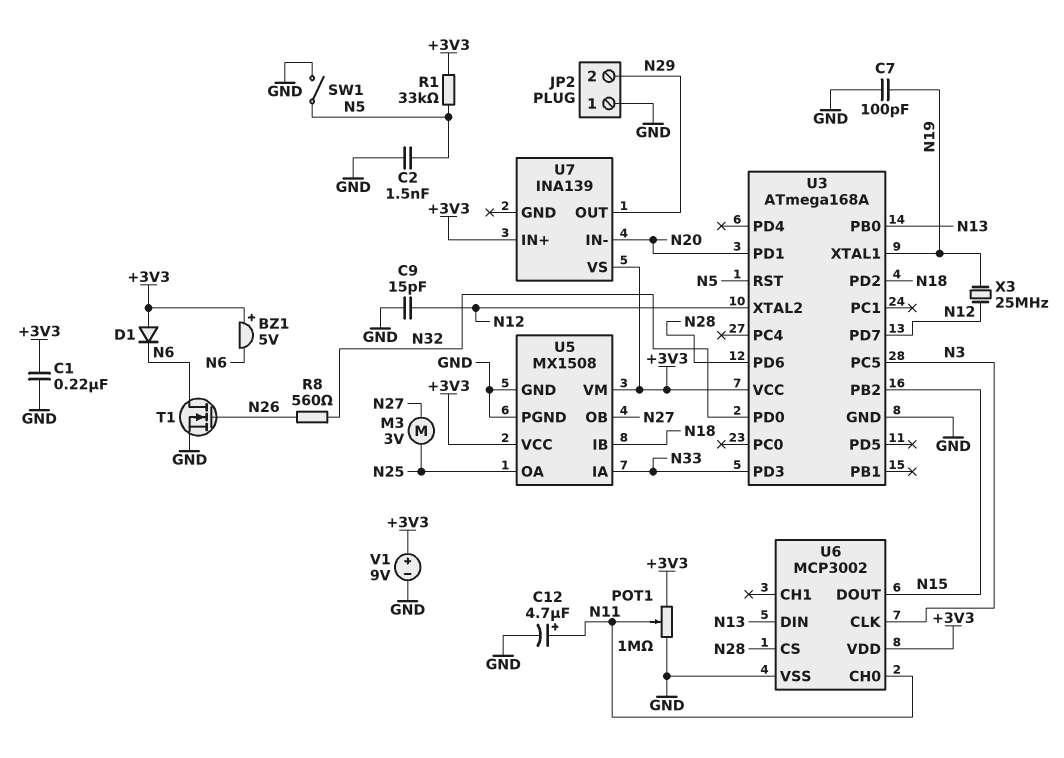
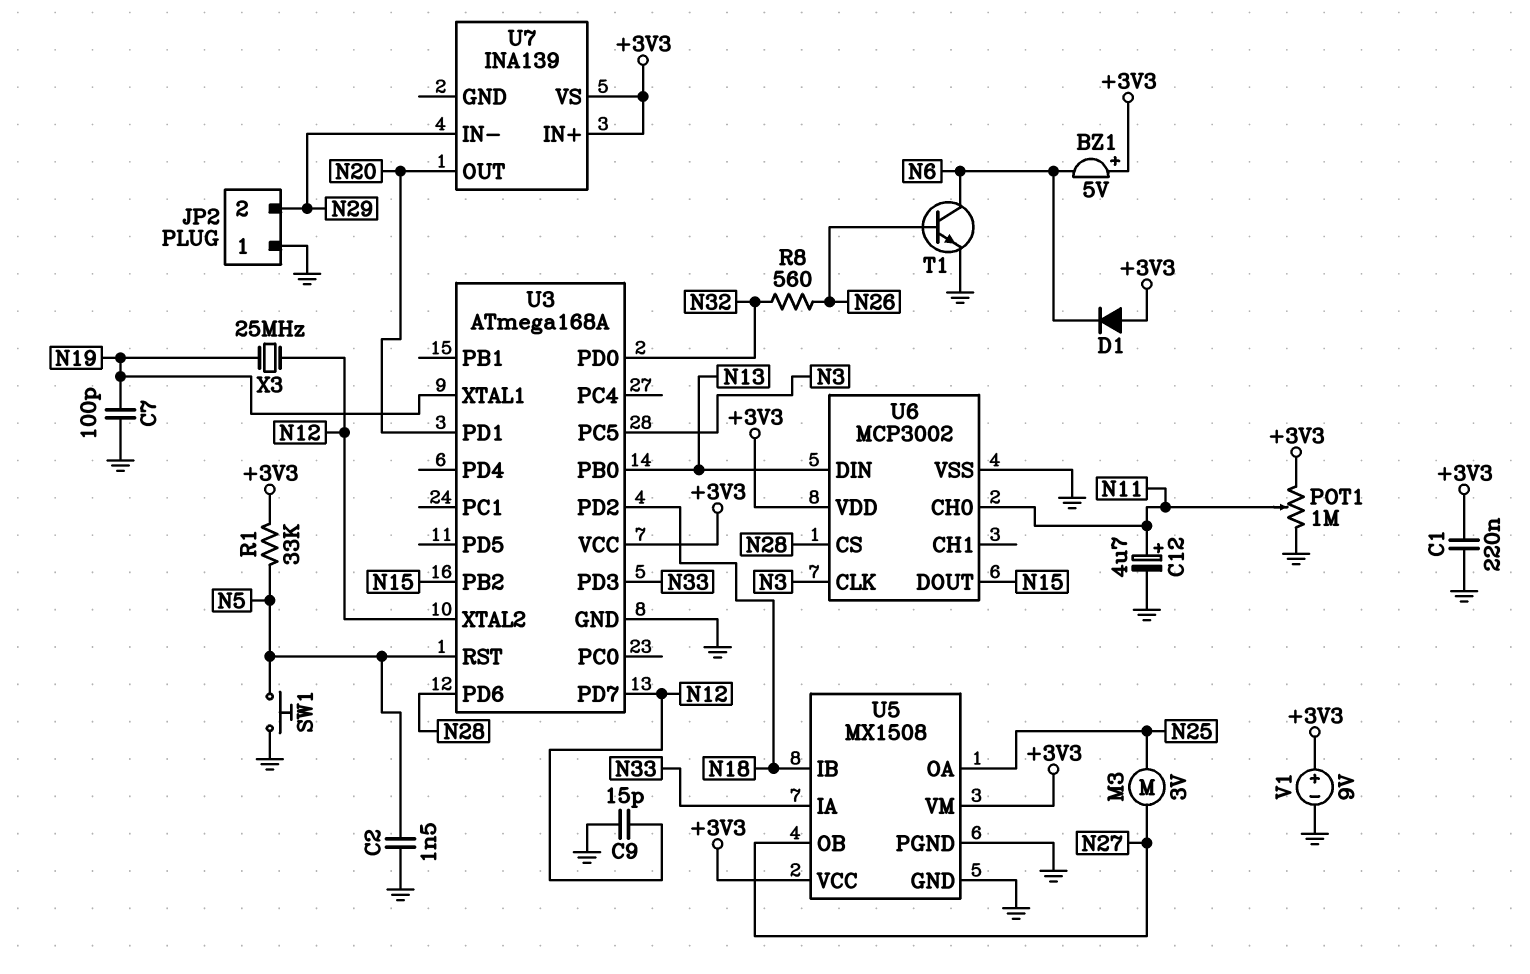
SW1: switch (GND, N5) -> button (GND, N5)
T1: NMOS (G N26, D N6, S GND) -> NPN (B N26, C N6, E GND)
U7 pin IN-: N20 -> N29
U7 pin OUT: N29 -> N20

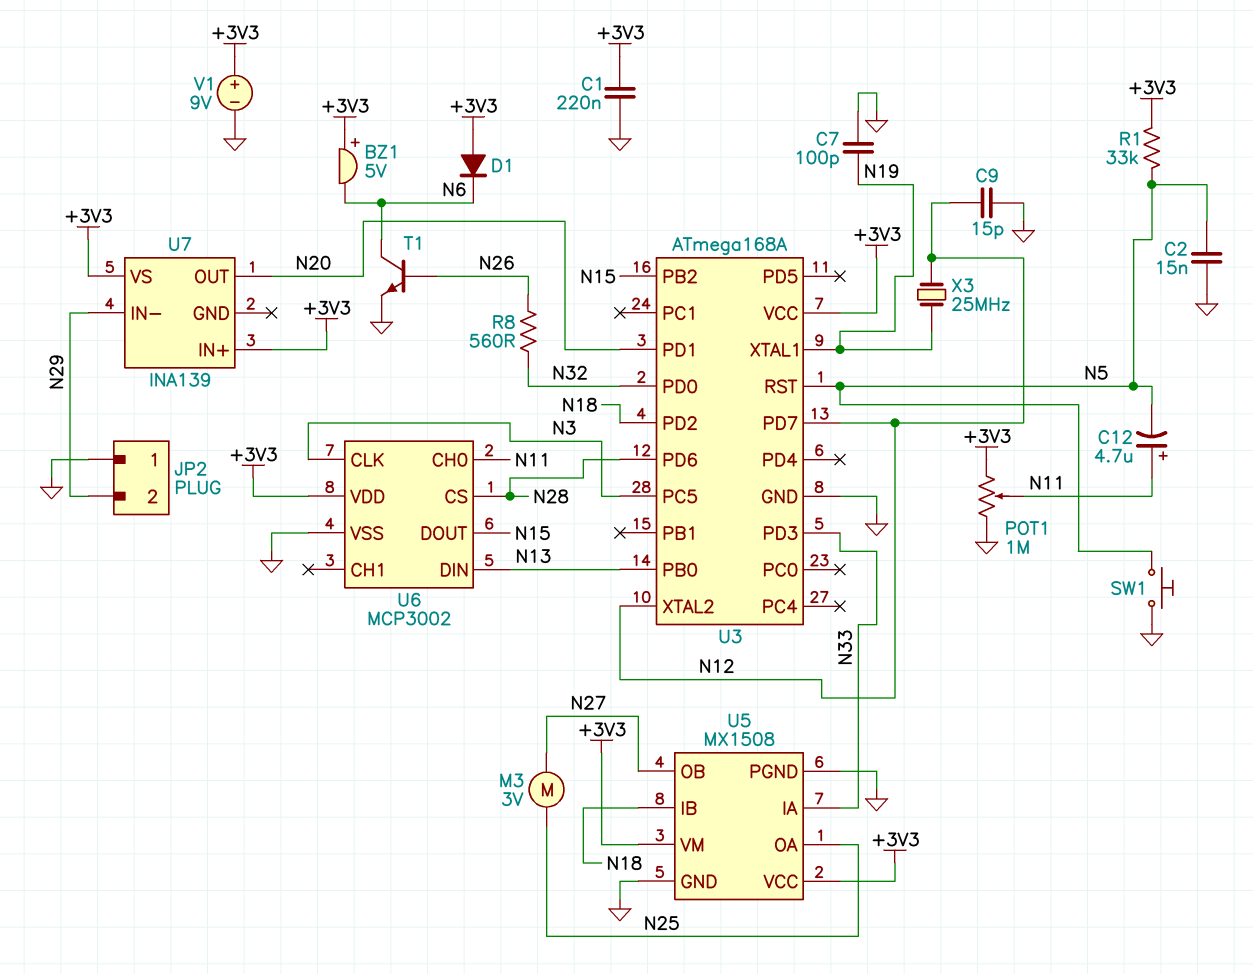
C2: 1.5nF (GND, N5) -> 15nF (GND, N5)
C12: 4.7uF (plus N11, minus GND) -> 4.7uF (plus N11, minus N5)

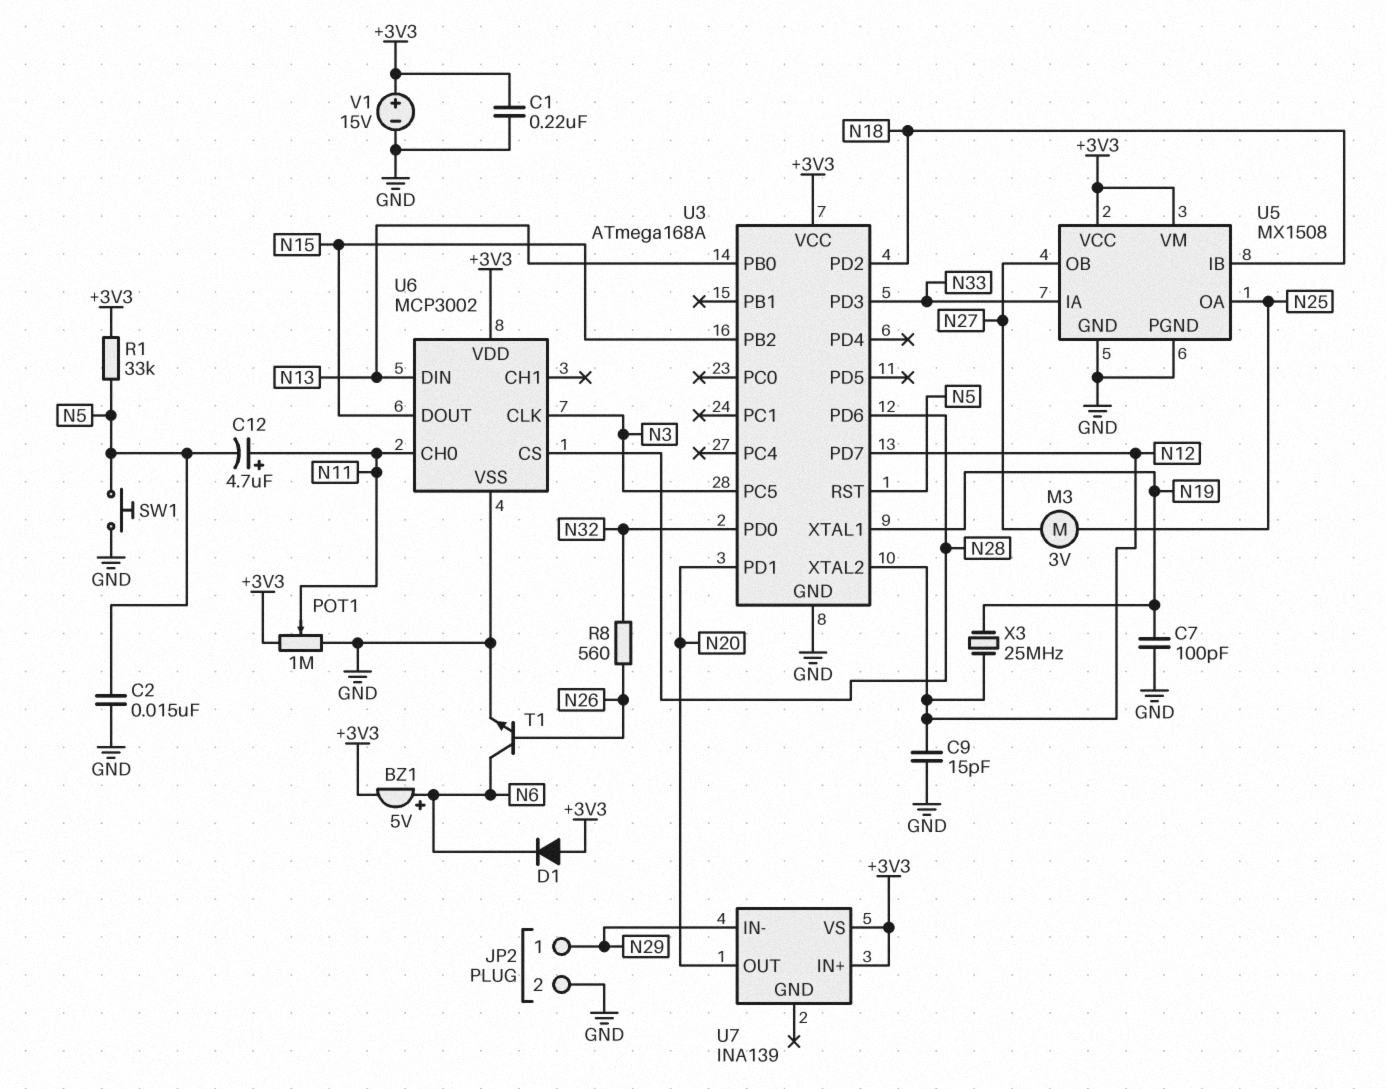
BZ1: buzzer 5V (plus +3V3, minus N6) -> buzzer 5V (plus N6, minus +3V3)
JP2 pin 1: GND -> N29
JP2 pin 2: N29 -> GND
V1: 9V (plus +3V3, minus GND) -> 15V (plus +3V3, minus GND)

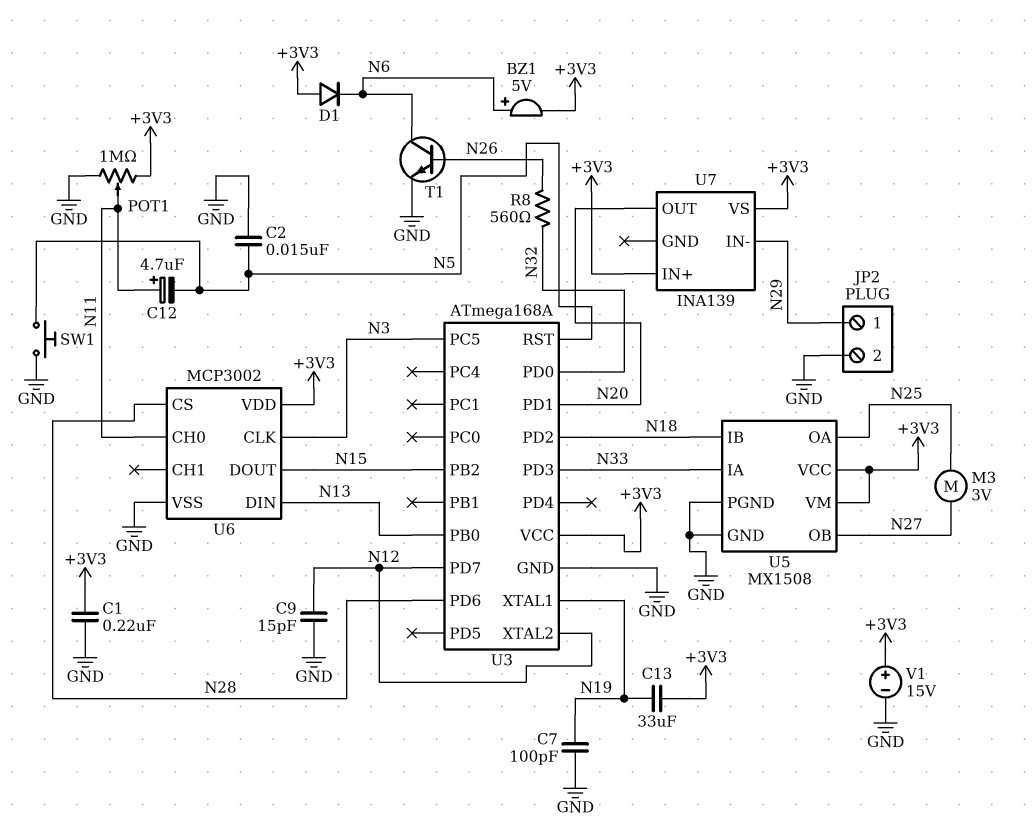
C13: none -> 33uF (+3V3, N19)
R1: 33k (+3V3, N5) -> none
X3: 25MHz (N12, N19) -> none

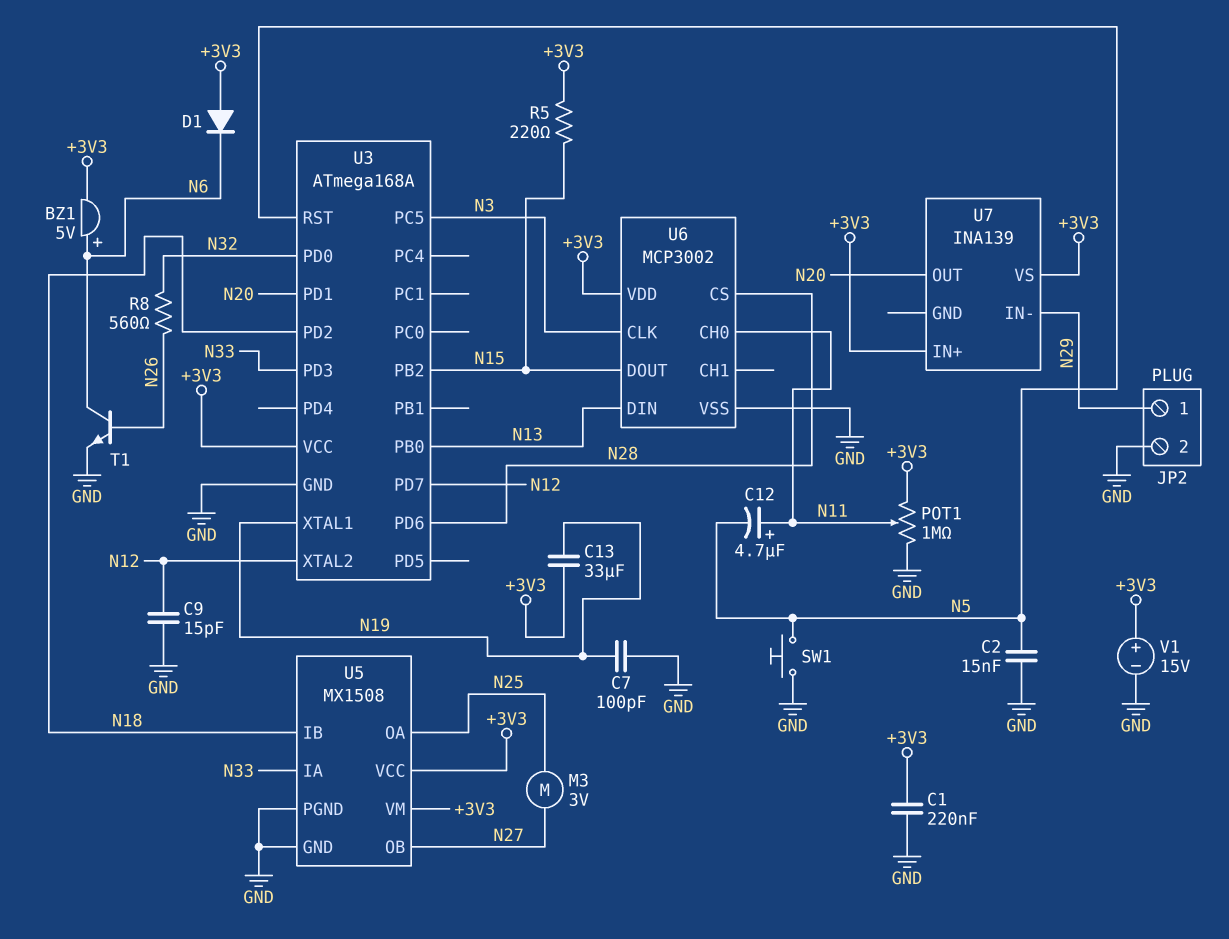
R5: none -> 220 (+3V3, N15)

